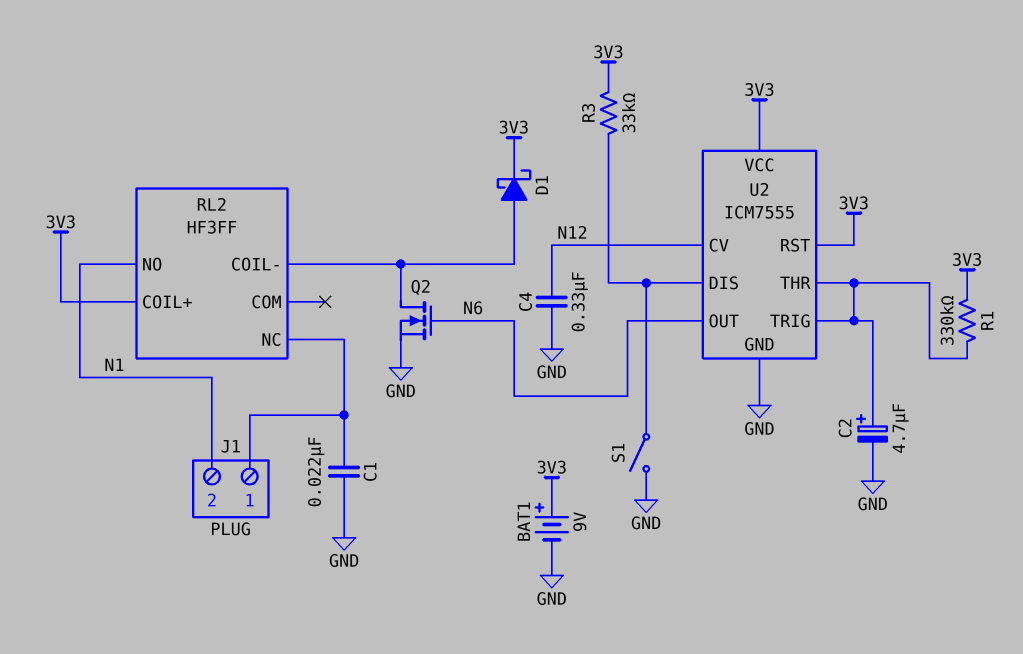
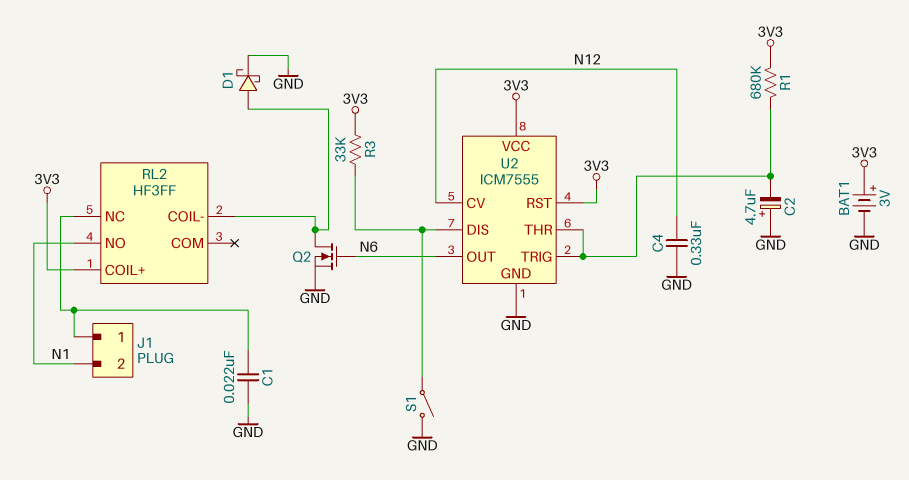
BAT1: 9V (plus 3V3, minus GND) -> 3V (plus 3V3, minus GND)
C2: 4.7uF (plus U2/THR, minus GND) -> 4.7uF (plus GND, minus U2/THR)
D1: schottky (A RL2/COIL-, K 3V3) -> schottky (A RL2/COIL-, K GND)
R1: 330k (3V3, U2/THR) -> 680k (3V3, U2/THR)

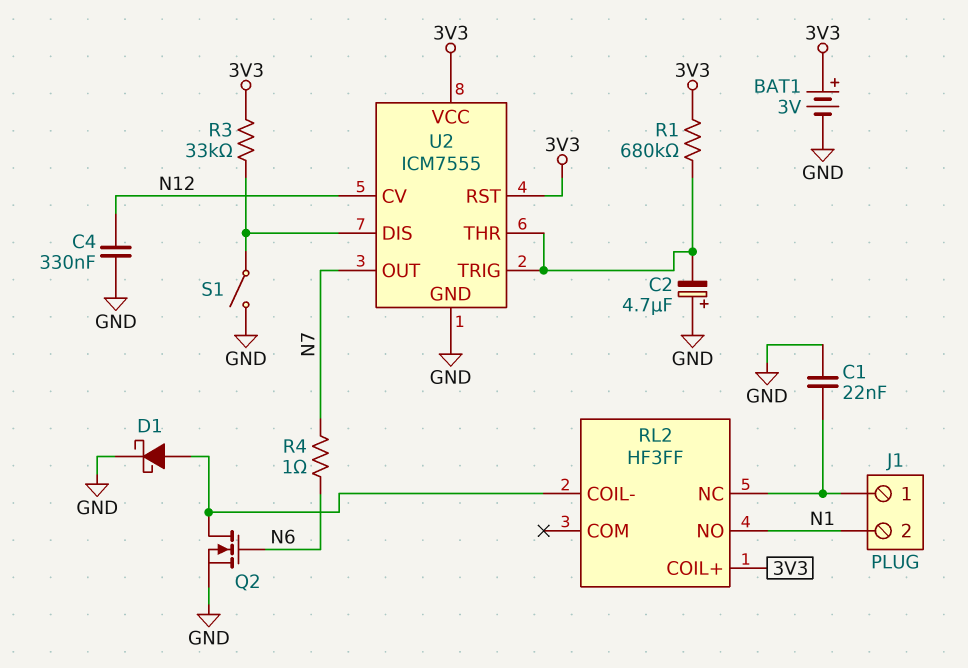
R4: none -> 1 (N6, N7)
U2 pin OUT: N6 -> N7

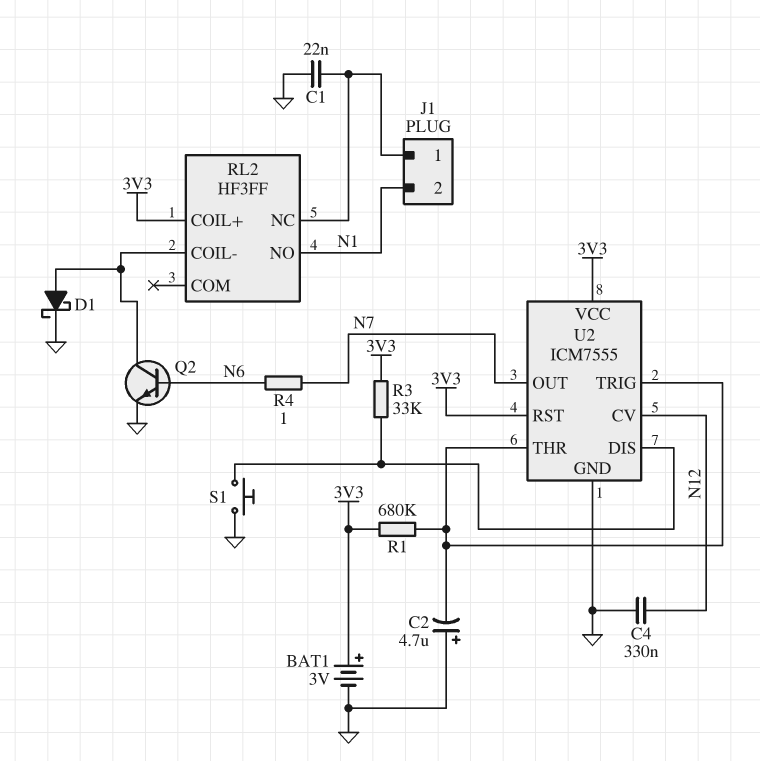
Q2: NMOS (G N6, D RL2/COIL-, S GND) -> NPN (B N6, C RL2/COIL-, E GND)
S1: switch (GND, U2/DIS) -> button (GND, U2/DIS)

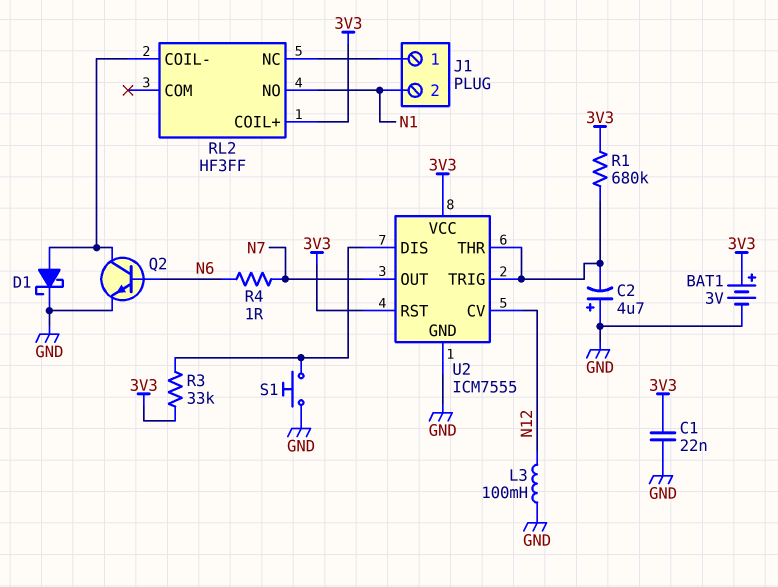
C1: 22nF (GND, J1/1) -> 22nF (3V3, GND)
C4: 330nF (GND, N12) -> none
L3: none -> 100mH (GND, N12)

